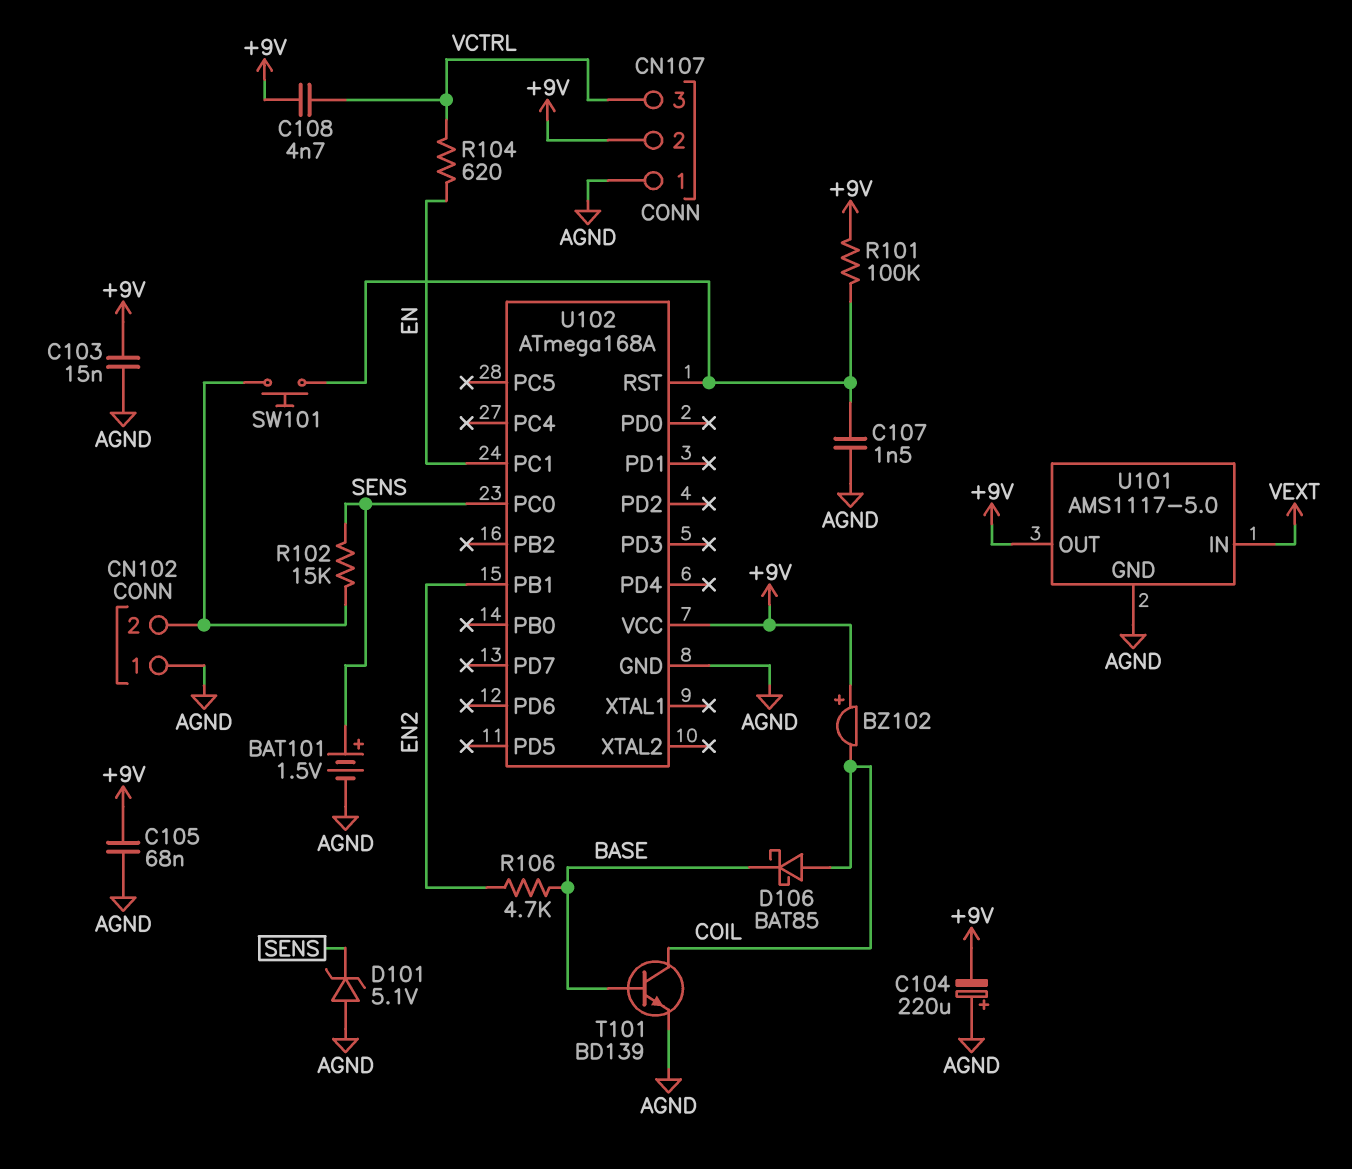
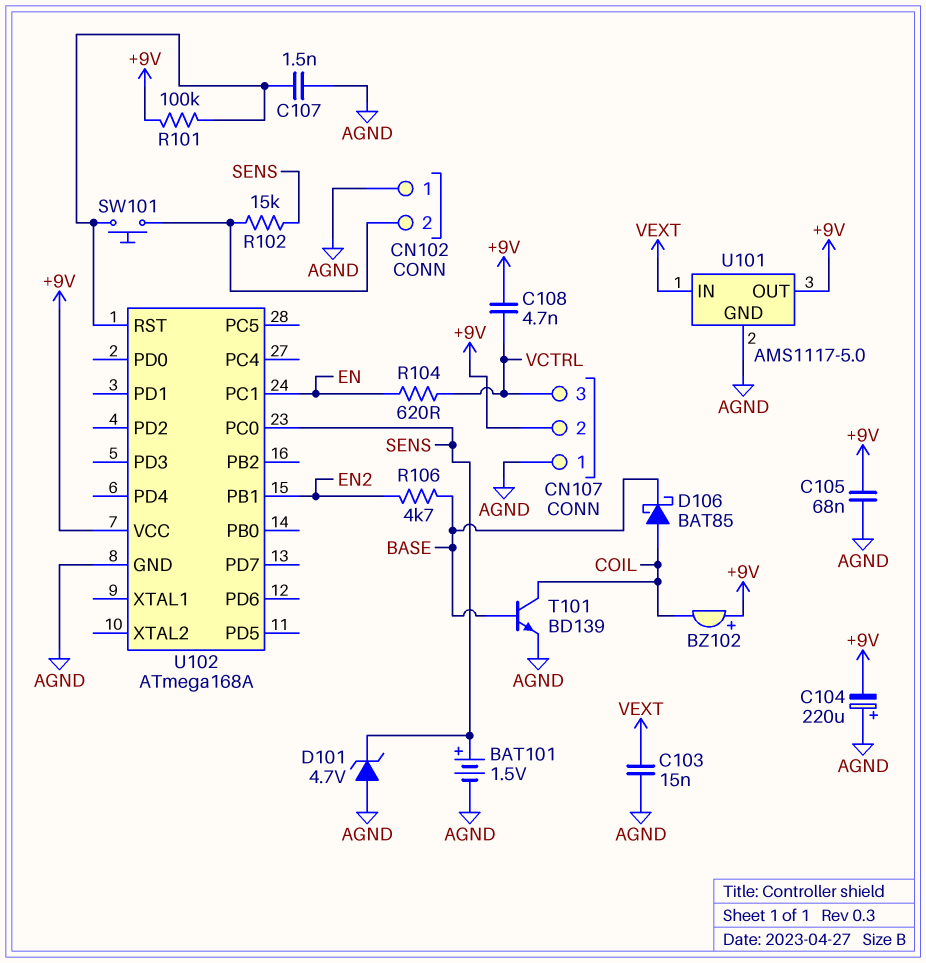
C103: 15nF (+9V, AGND) -> 15nF (AGND, VEXT)
D101: zener 5.1V (A AGND, K SENS) -> zener 4.7V (A AGND, K SENS)

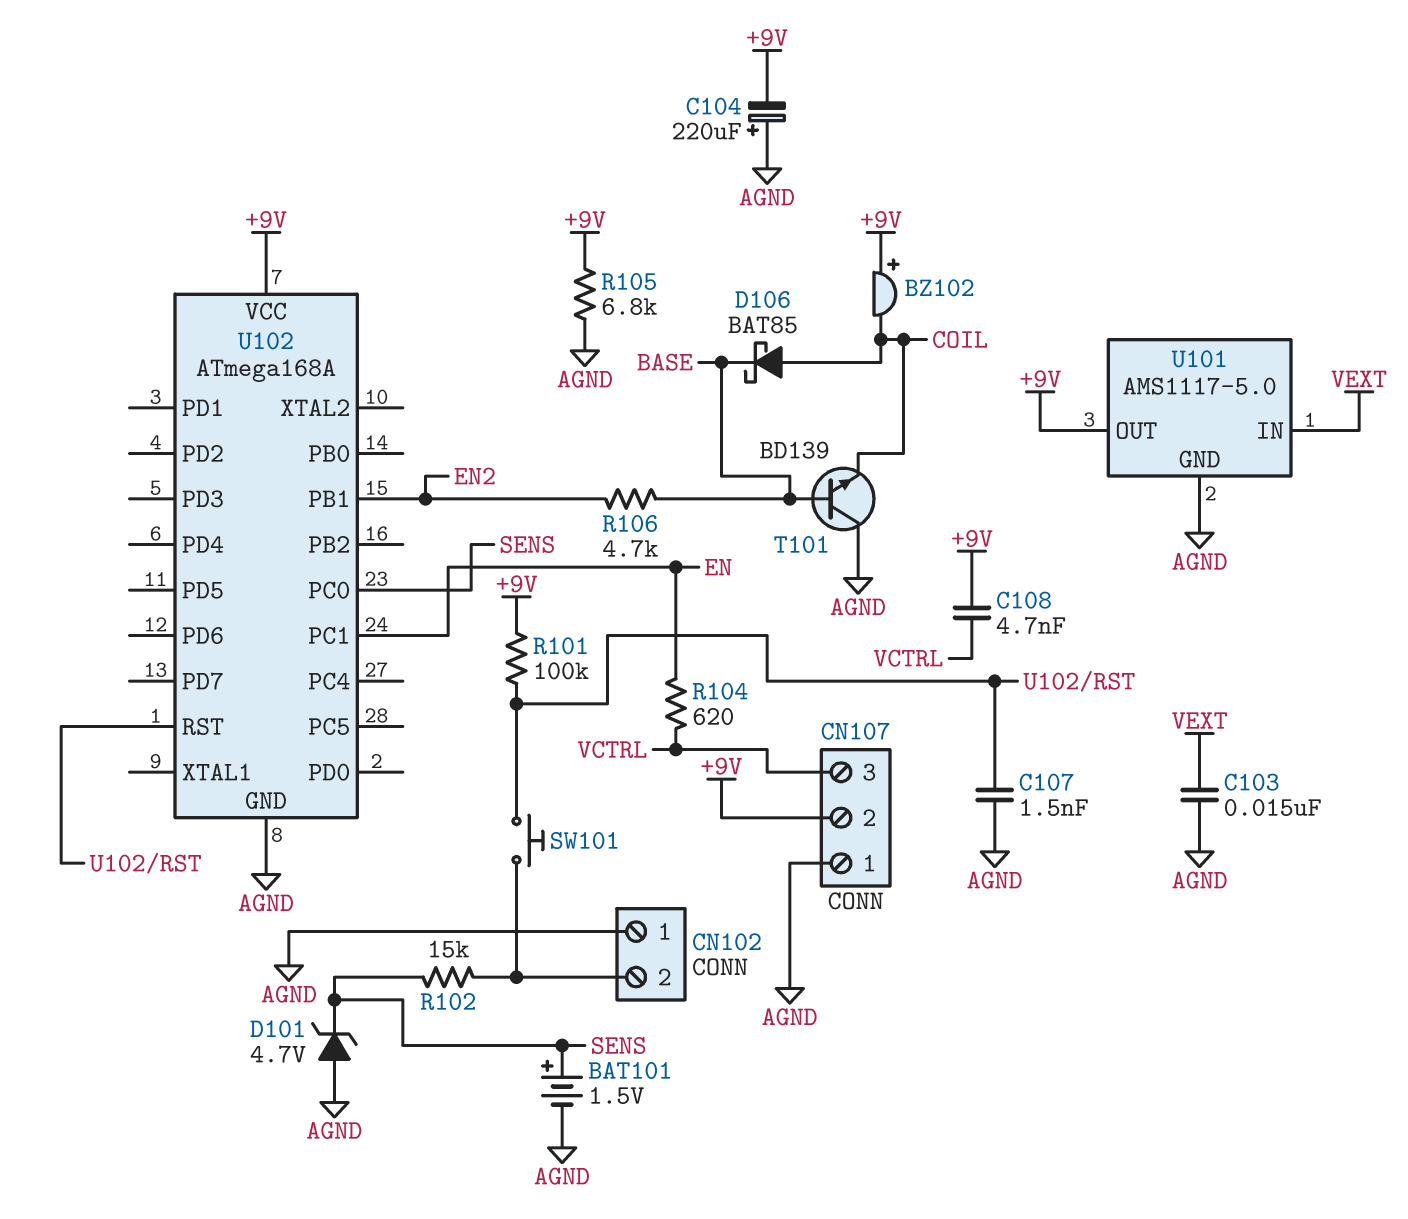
C105: 68nF (+9V, AGND) -> none
R105: none -> 6.8k (+9V, AGND)
T101: NPN BD139 (B BASE, C COIL, E AGND) -> NPN BD139 (B BASE, C AGND, E COIL)

